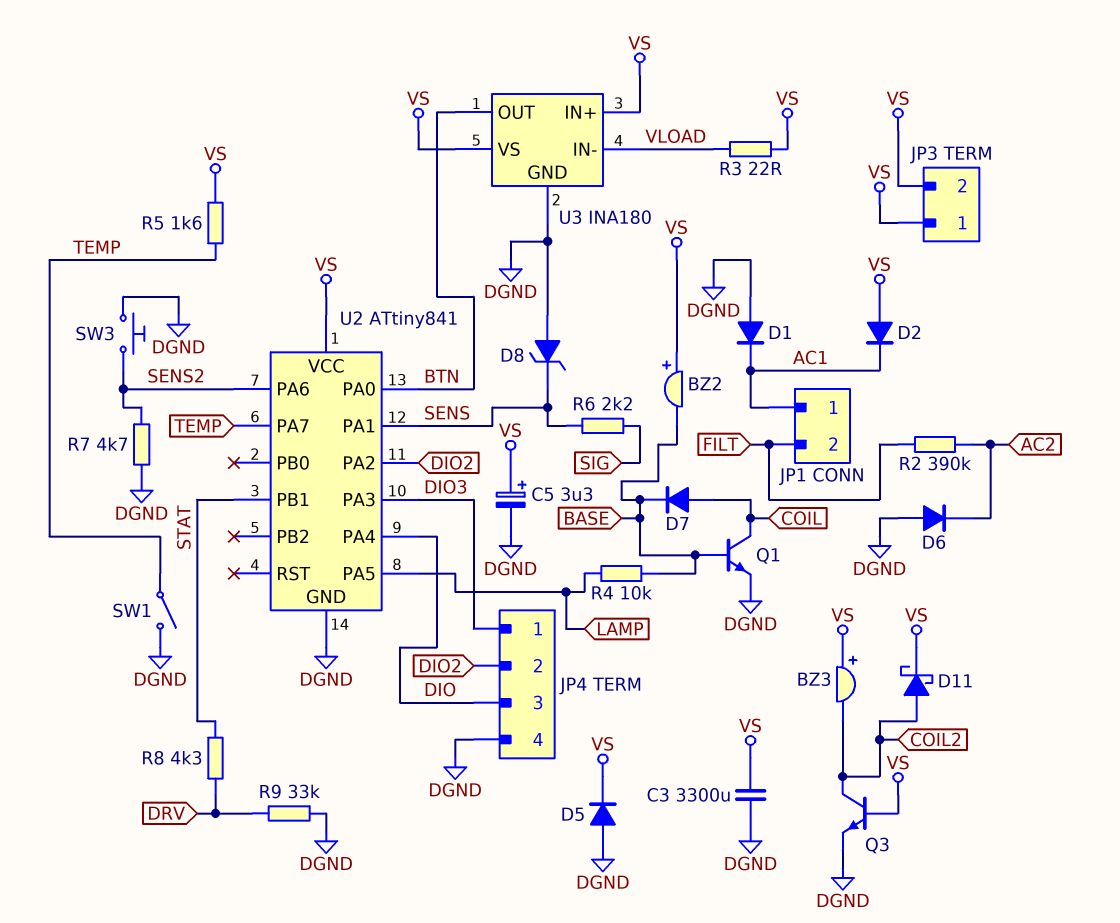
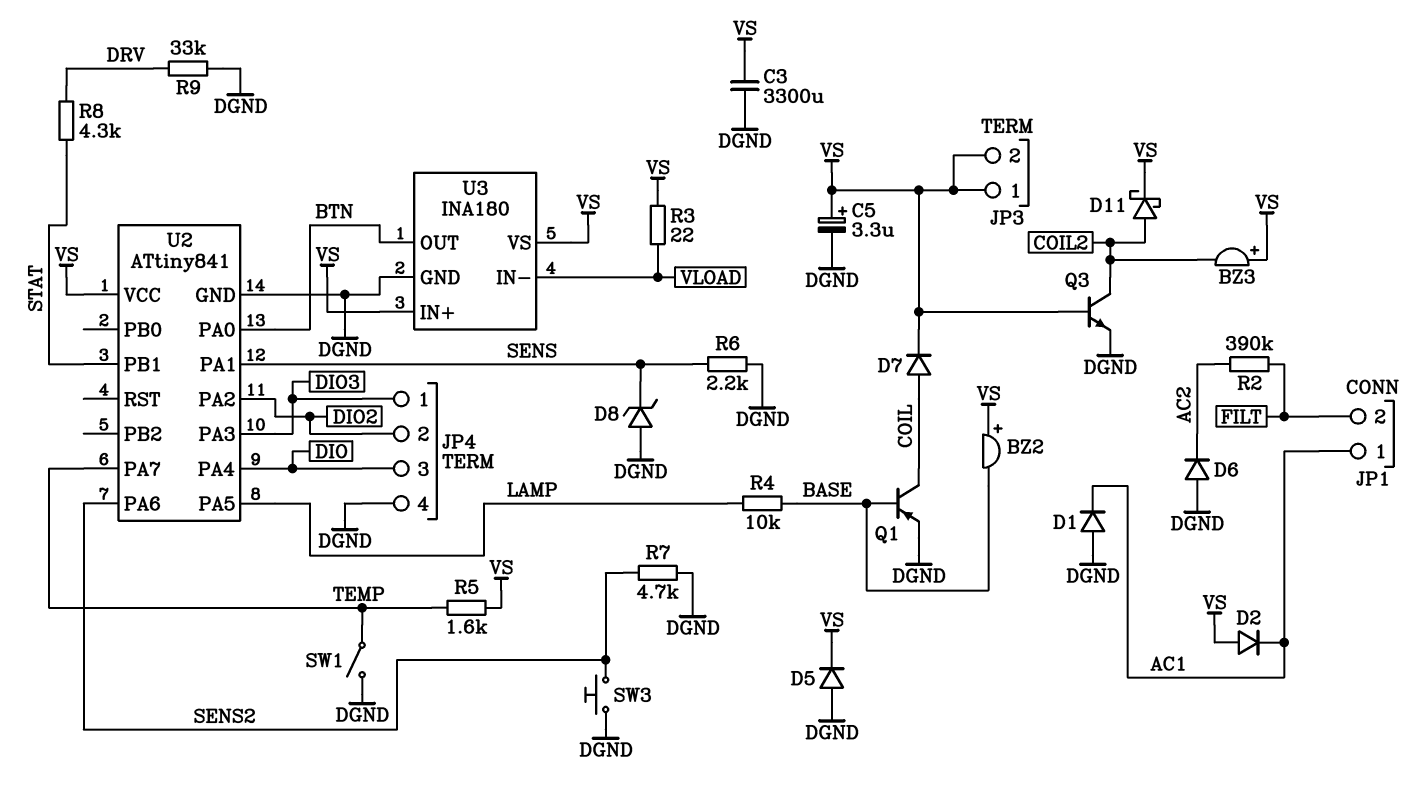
D7: diode (A COIL, K BASE) -> diode (A COIL, K VS)
Q1: NPN (B BASE, C COIL, E DGND) -> PNP (B BASE, C COIL, E DGND)
R6: 2.2k (SENS, SIG) -> 2.2k (DGND, SENS)

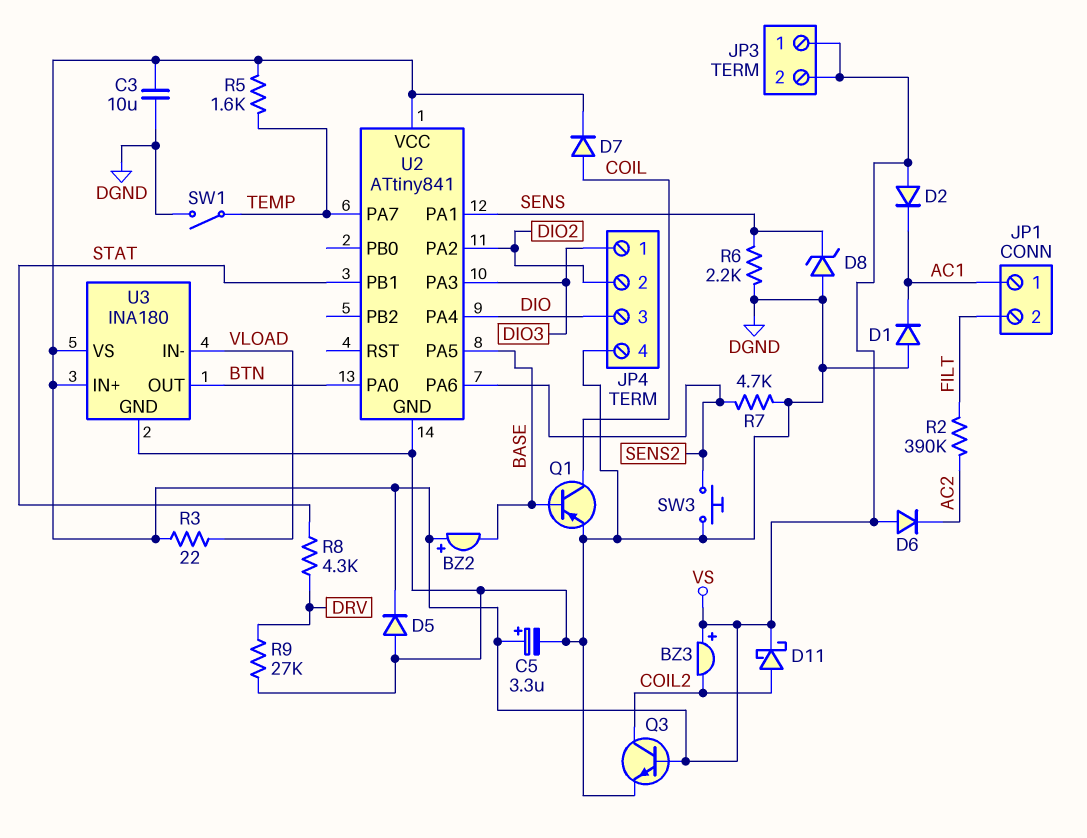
C3: 3300uF (DGND, VS) -> 10uF (DGND, VS)
D6: diode (A DGND, K AC2) -> diode (A VS, K AC2)
R4: 10k (BASE, LAMP) -> none
R9: 33k (DGND, DRV) -> 27k (DGND, DRV)
U2 pin PA5: LAMP -> BASE

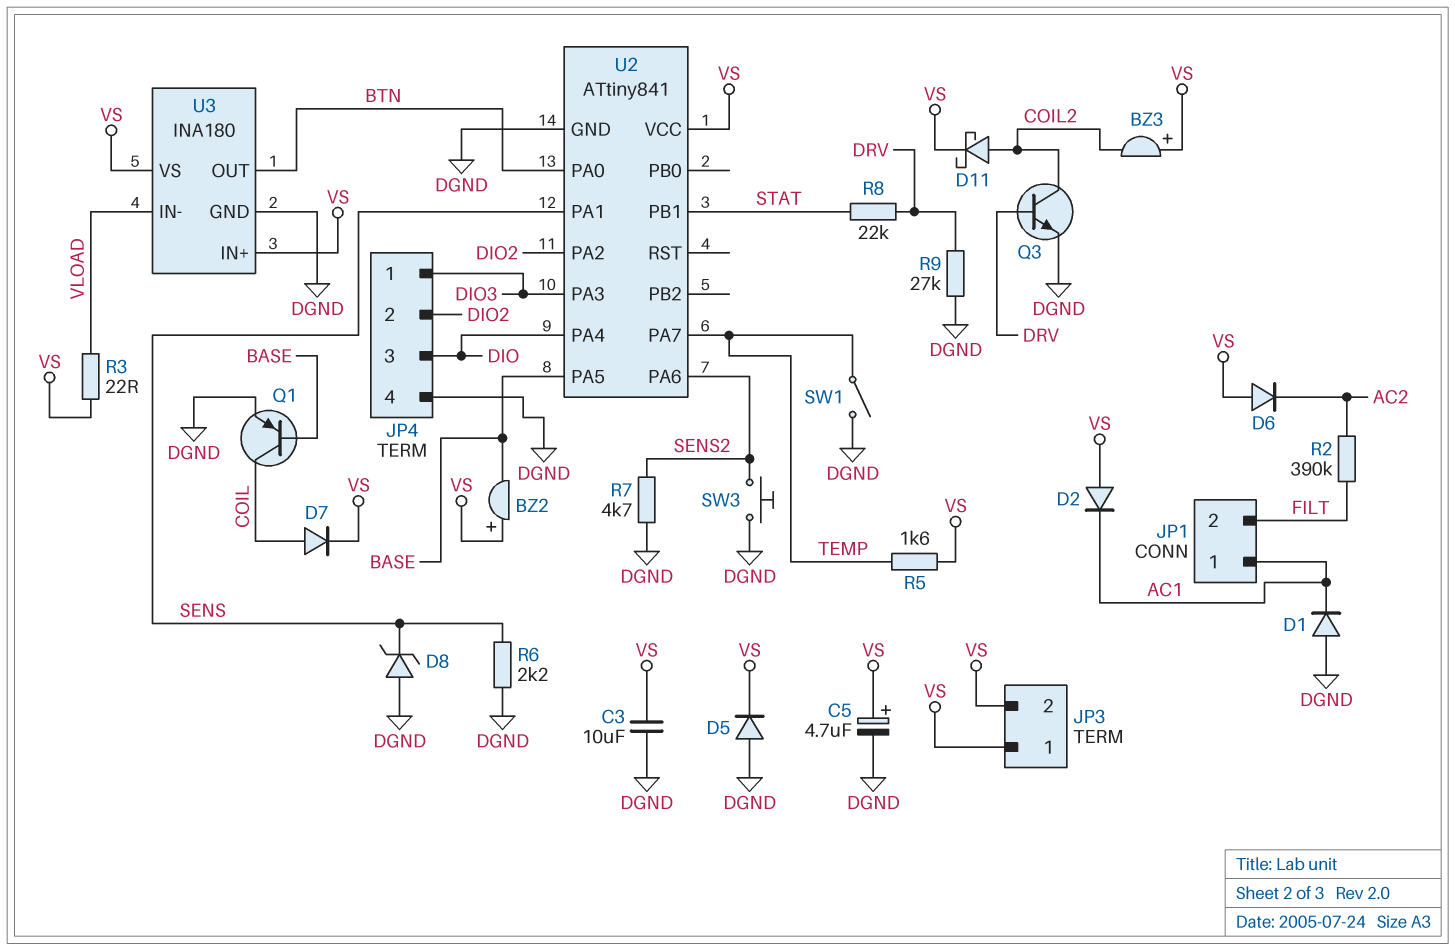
C5: 3.3uF (plus VS, minus DGND) -> 4.7uF (plus VS, minus DGND)
Q3: NPN (B VS, C COIL2, E DGND) -> NPN (B DRV, C COIL2, E DGND)
R8: 4.3k (DRV, STAT) -> 22k (DRV, STAT)

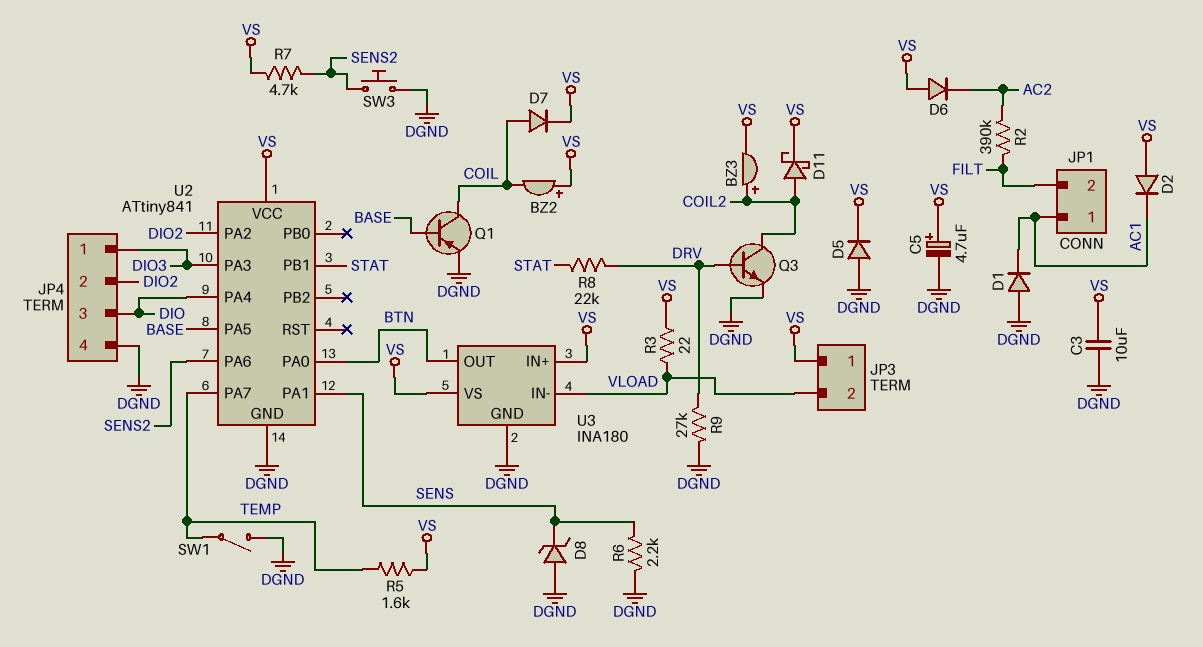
BZ2: buzzer (plus VS, minus BASE) -> buzzer (plus VS, minus COIL)
BZ3: buzzer (plus VS, minus COIL2) -> buzzer (plus COIL2, minus VS)
JP3 pin 2: VS -> VLOAD
R7: 4.7k (DGND, SENS2) -> 4.7k (SENS2, VS)

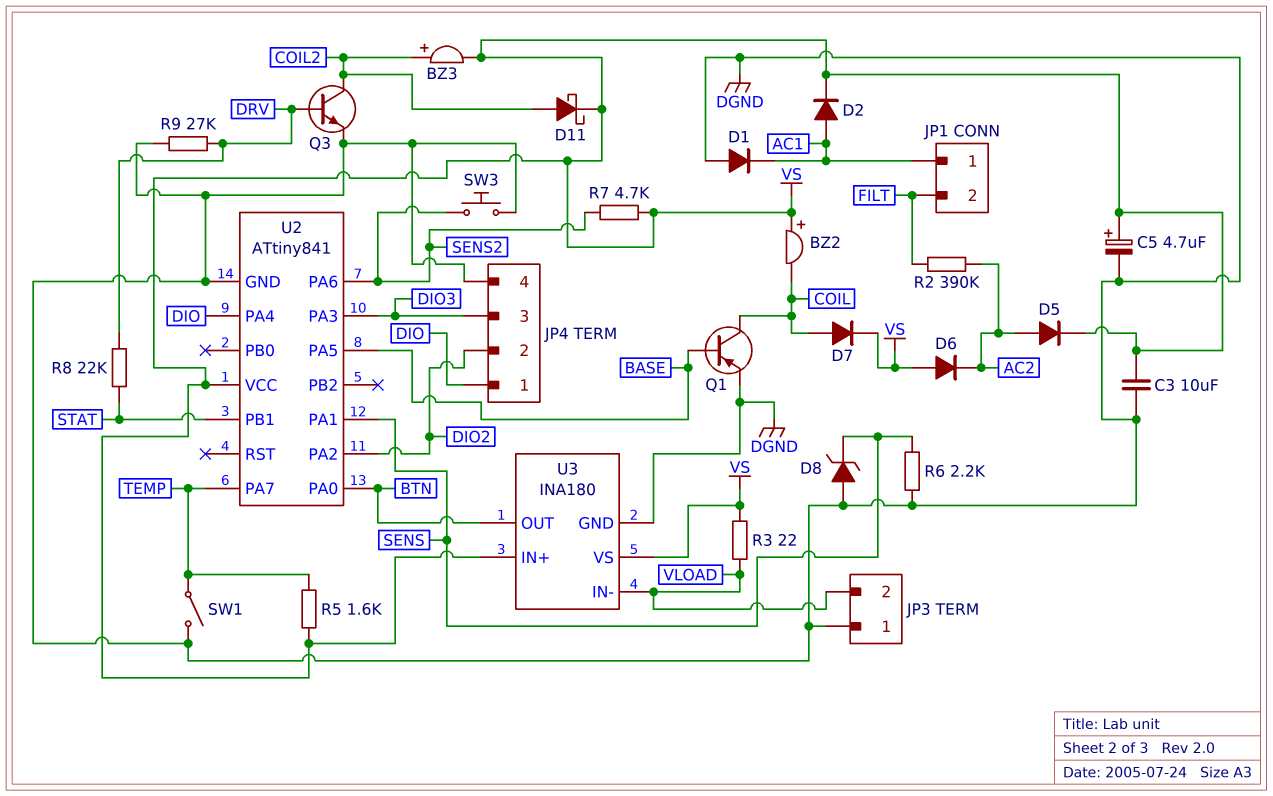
D2: diode (A VS, K AC1) -> diode (A AC1, K VS)
D5: diode (A DGND, K VS) -> diode (A AC2, K VS)
JP3 pin 1: VS -> DGND
JP4 pin 1: DIO3 -> DIO
JP4 pin 3: DIO -> DIO3

